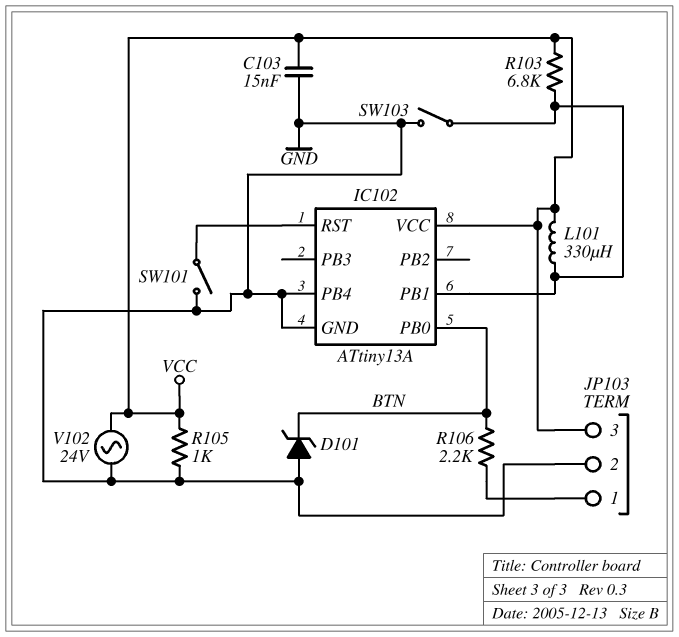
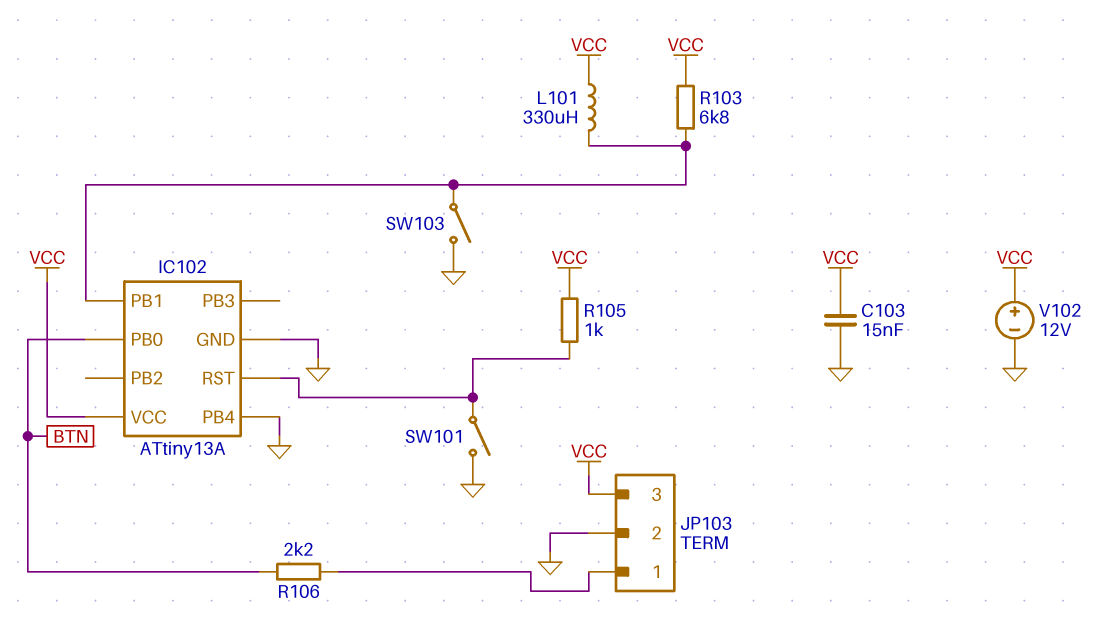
D101: zener (A GND, K BTN) -> none
R105: 1k (GND, VCC) -> 1k (IC102/RST, VCC)
V102: AC 24V (GND, VCC) -> 12V (plus VCC, minus GND)

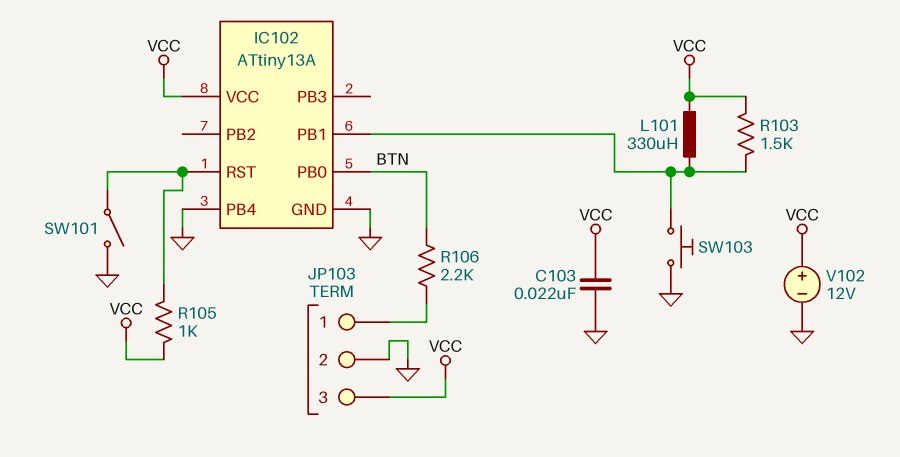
C103: 15nF (GND, VCC) -> 22nF (GND, VCC)
R103: 6.8k (IC102/PB1, VCC) -> 1.5k (IC102/PB1, VCC)
SW103: switch (GND, IC102/PB1) -> button (GND, IC102/PB1)

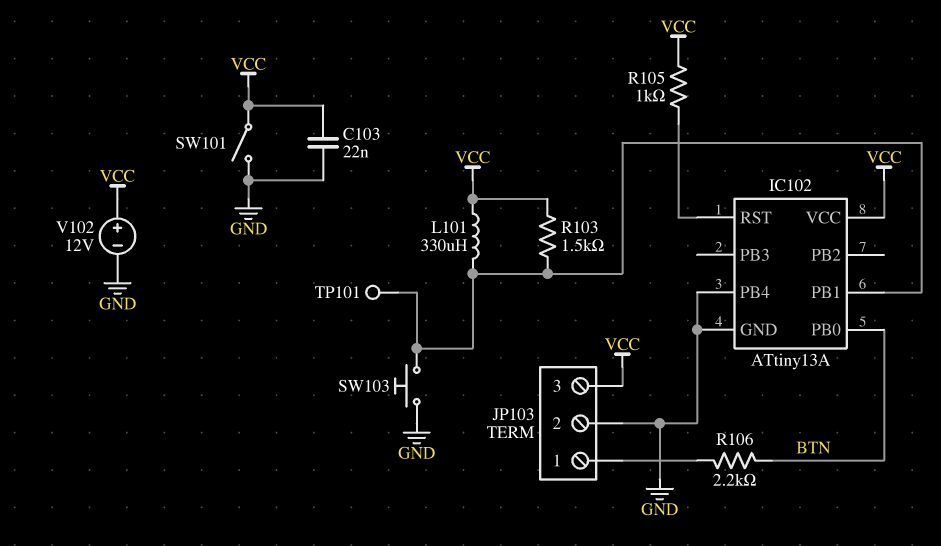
SW101: switch (GND, IC102/RST) -> switch (GND, VCC)
TP101: none -> test point (IC102/PB1)

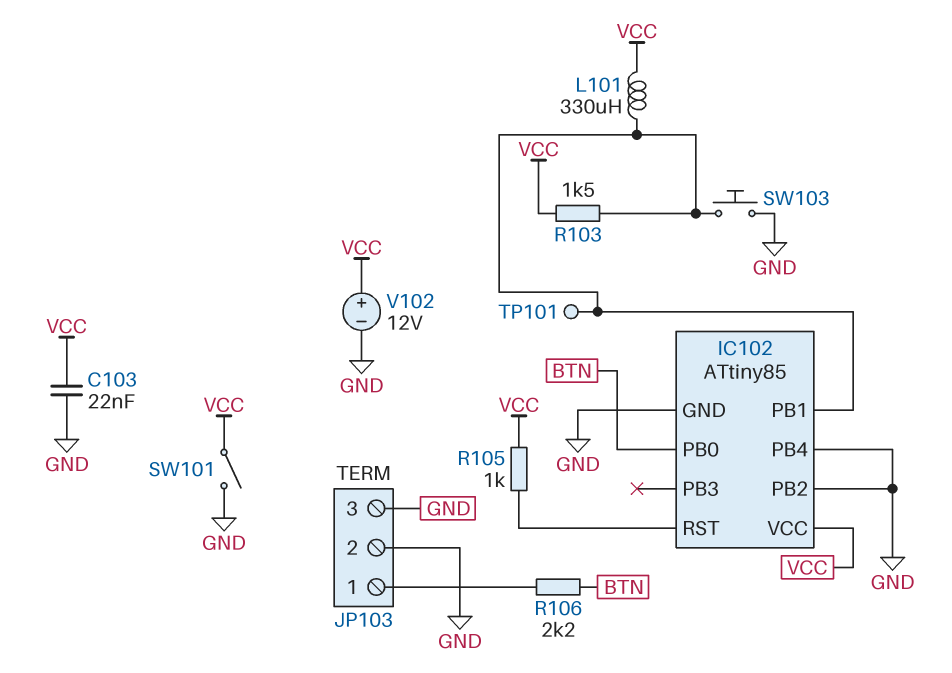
IC102: ATtiny13A -> ATtiny85
IC102 pin PB2: none -> GND
JP103 pin 3: VCC -> GND

